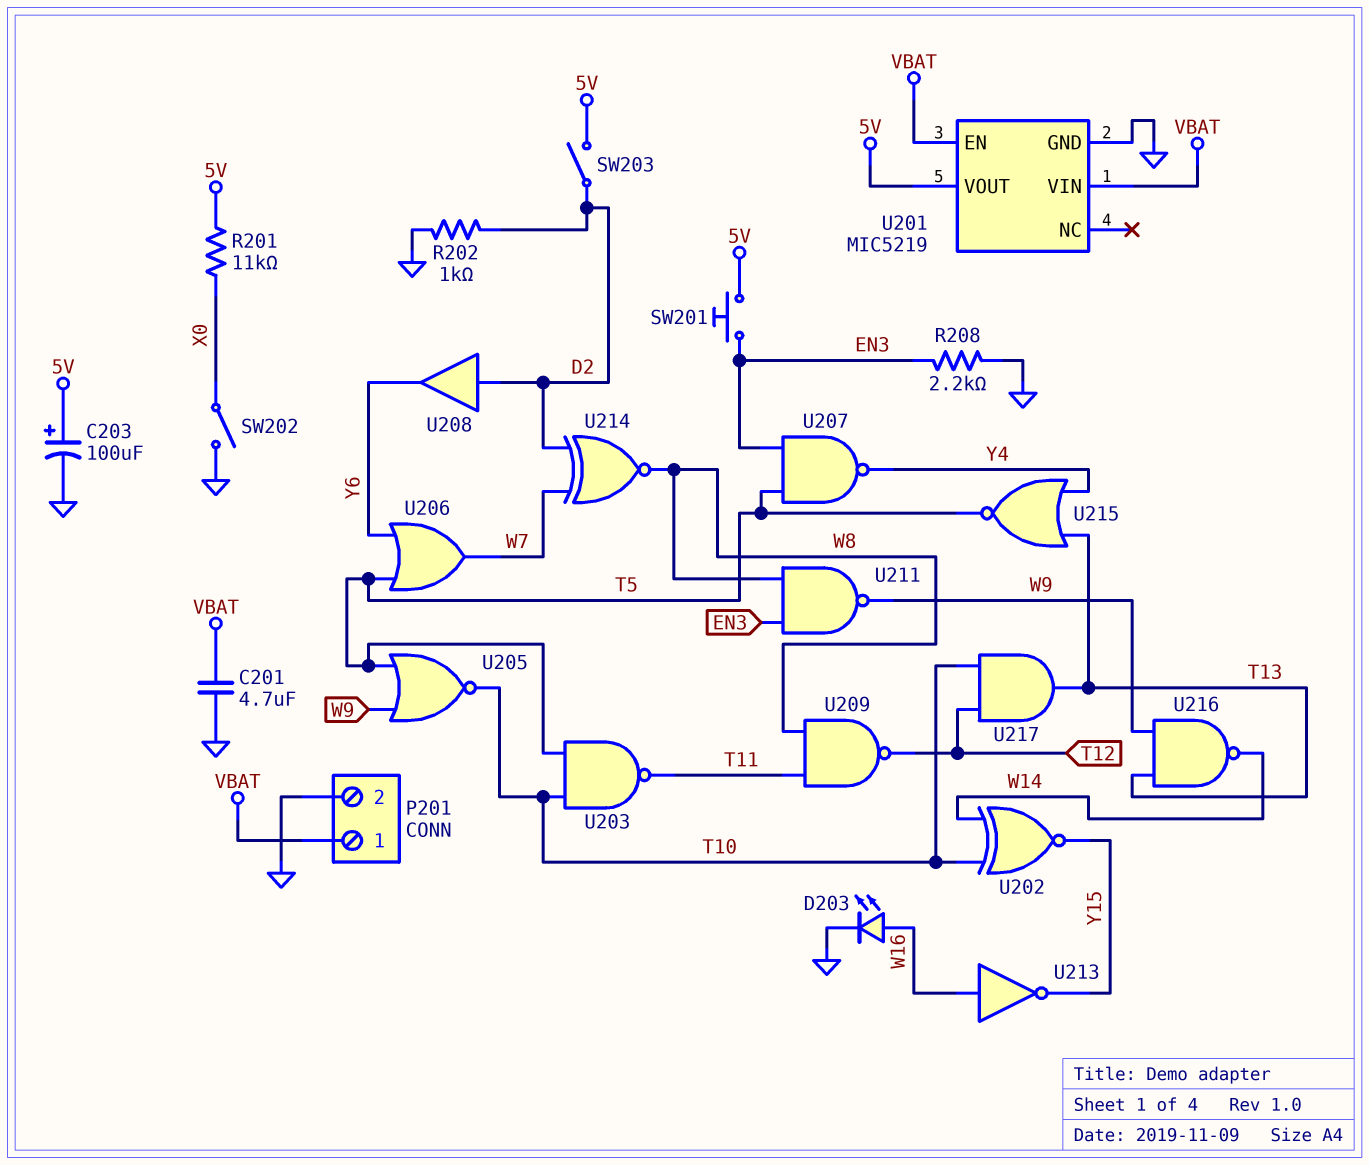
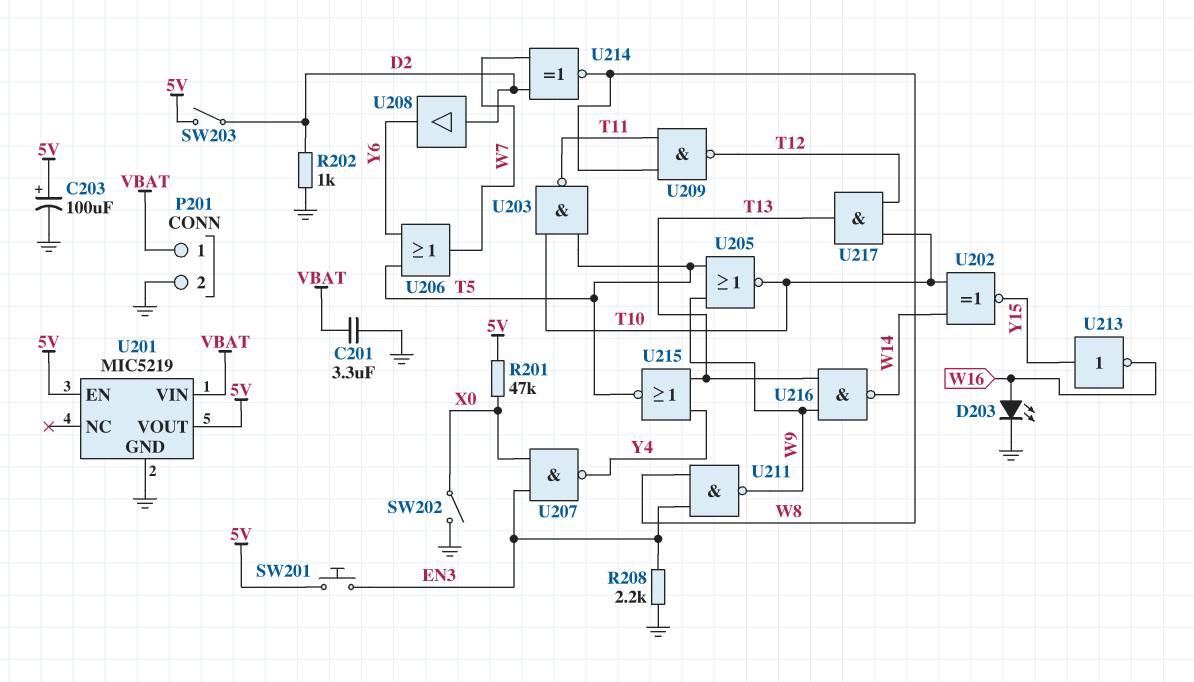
C201: 4.7uF (GND, VBAT) -> 3.3uF (GND, VBAT)
R201: 11k (5V, X0) -> 47k (5V, X0)
U201 pin EN: VBAT -> 5V
U207: NAND (in EN3, in T5, out Y4) -> NAND (in EN3, in X0, out Y4)
U213: NOT (in W16, out Y15) -> NOT (in Y15, out W16)

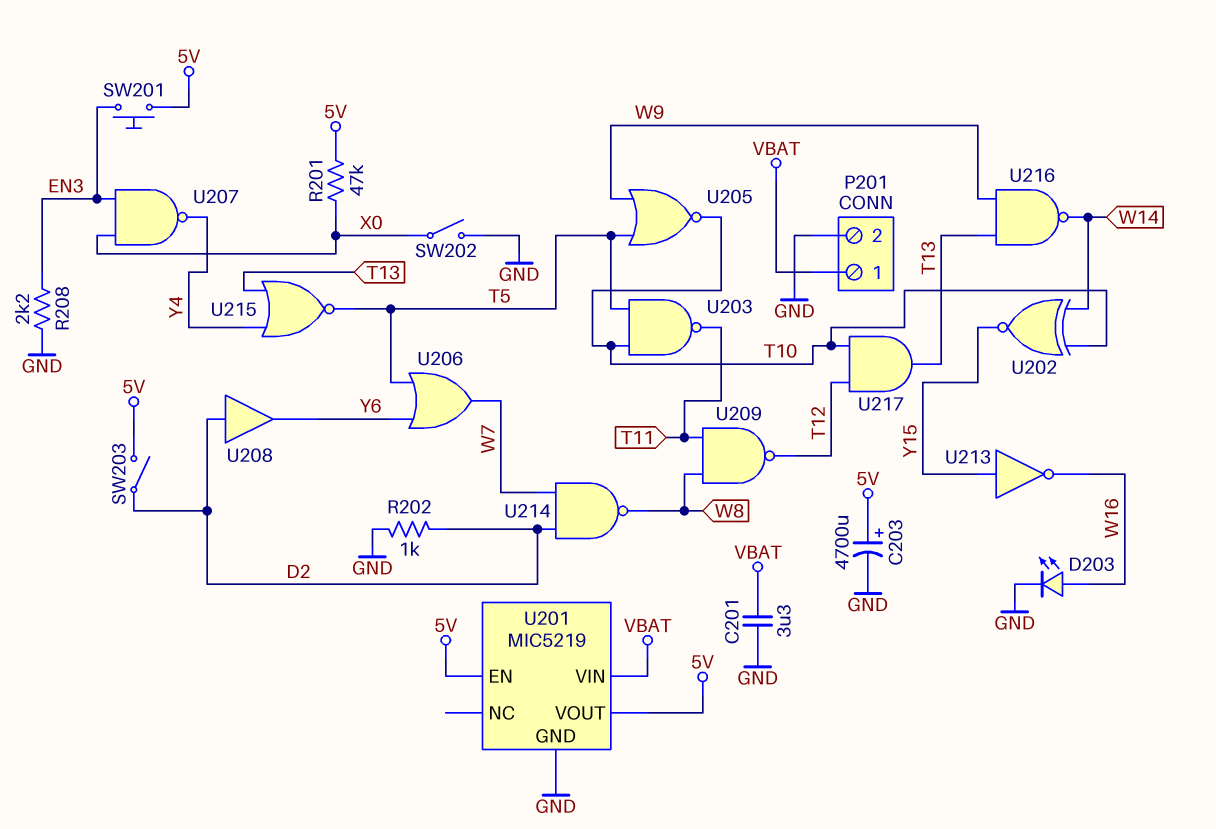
C203: 100uF (plus 5V, minus GND) -> 4700uF (plus 5V, minus GND)
U211: NAND (in EN3, in W8, out W9) -> none
U214: XNOR (in D2, in W7, out W8) -> NAND (in D2, in W7, out W8)

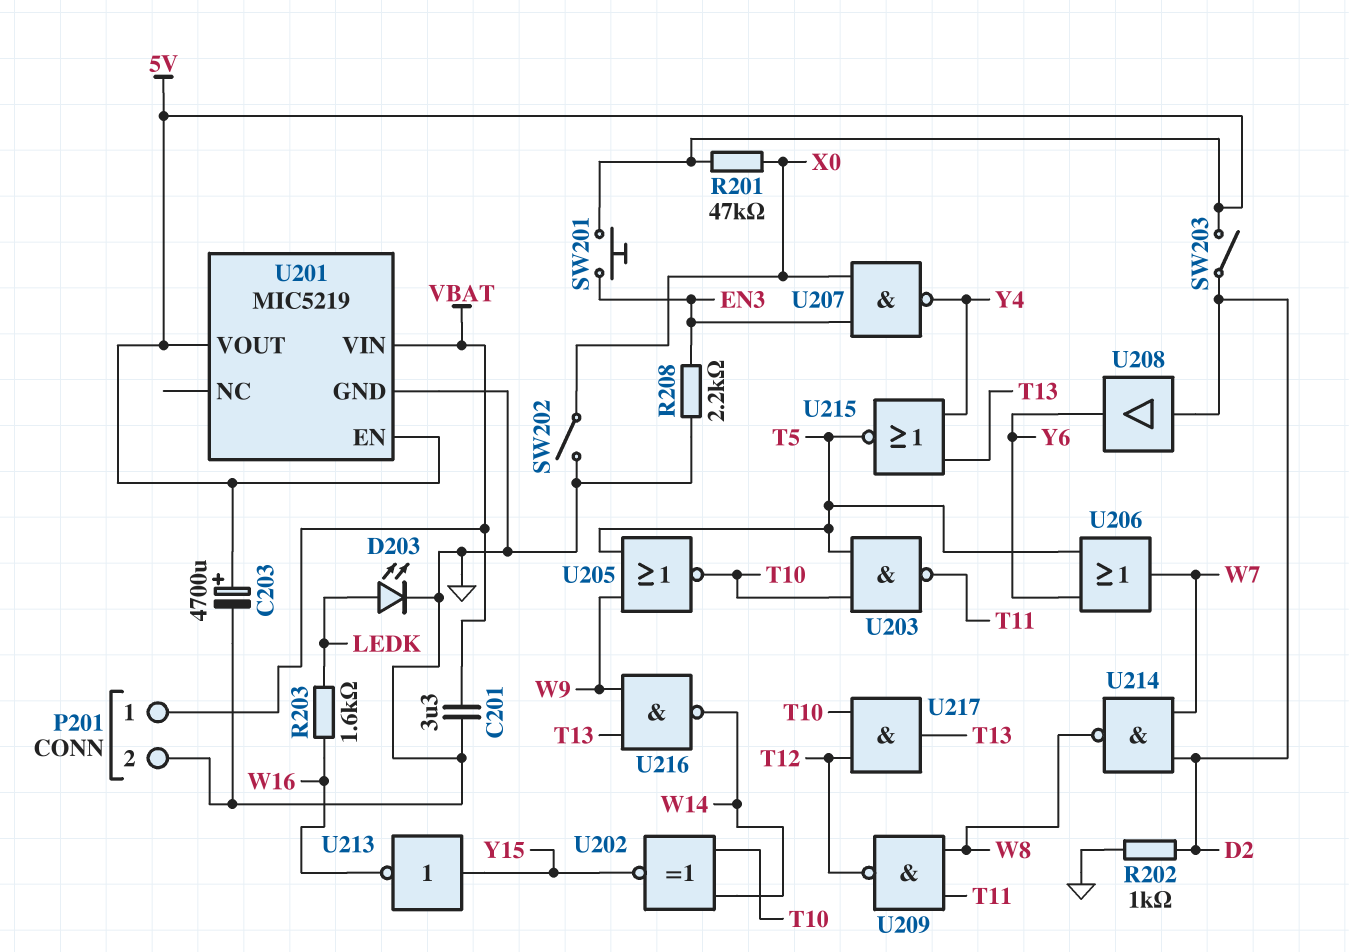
D203: LED (A W16, K GND) -> LED (A LEDK, K GND)
R203: none -> 1.6k (LEDK, W16)

